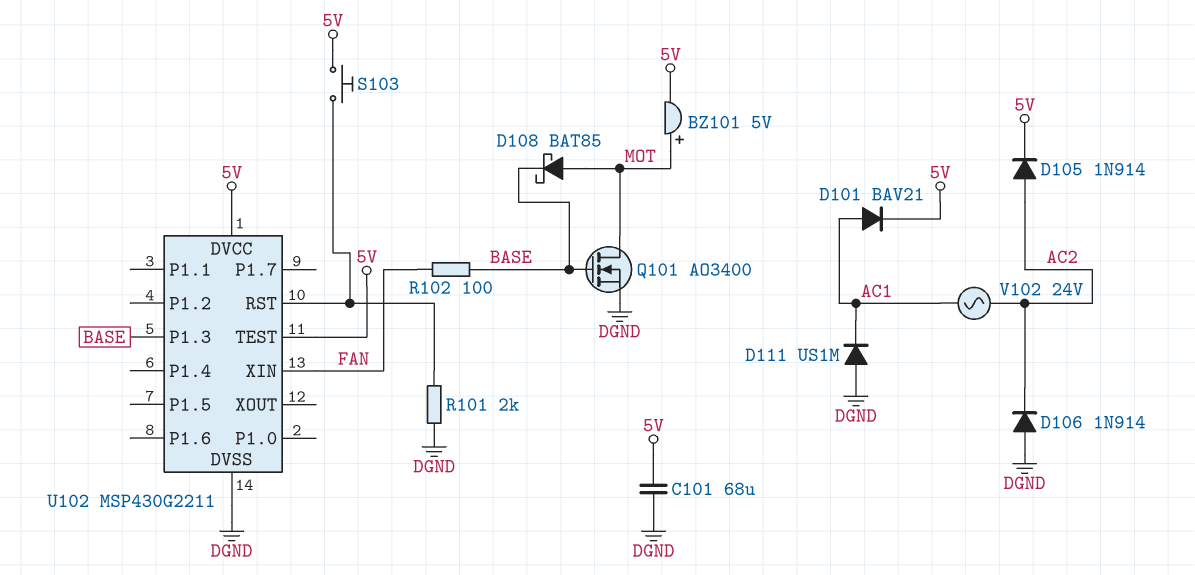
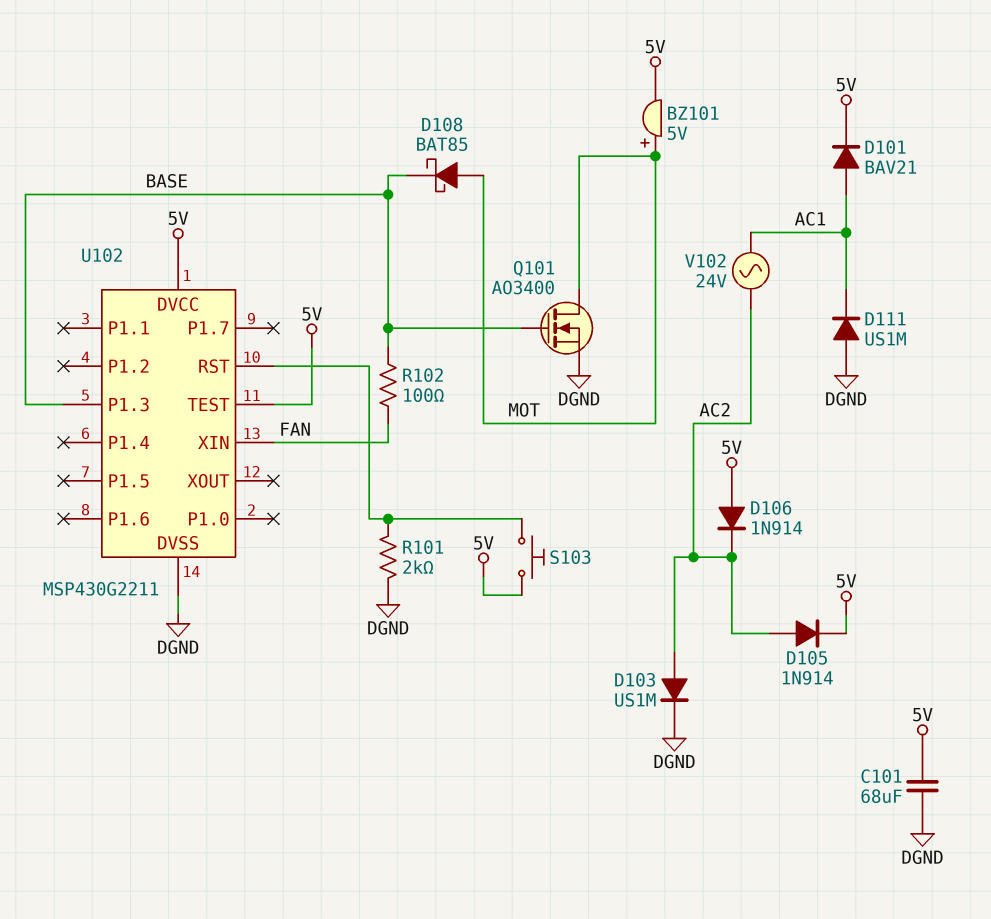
D103: none -> diode US1M (A AC2, K DGND)
D106: diode 1N914 (A DGND, K AC2) -> diode 1N914 (A 5V, K AC2)

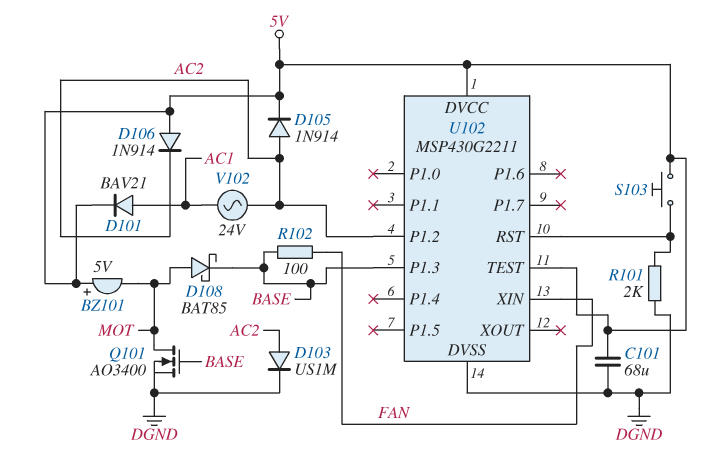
BZ101: buzzer 5V (plus MOT, minus 5V) -> buzzer 5V (plus 5V, minus MOT)
D111: diode US1M (A DGND, K AC1) -> none
U102 pin P1.2: none -> AC2

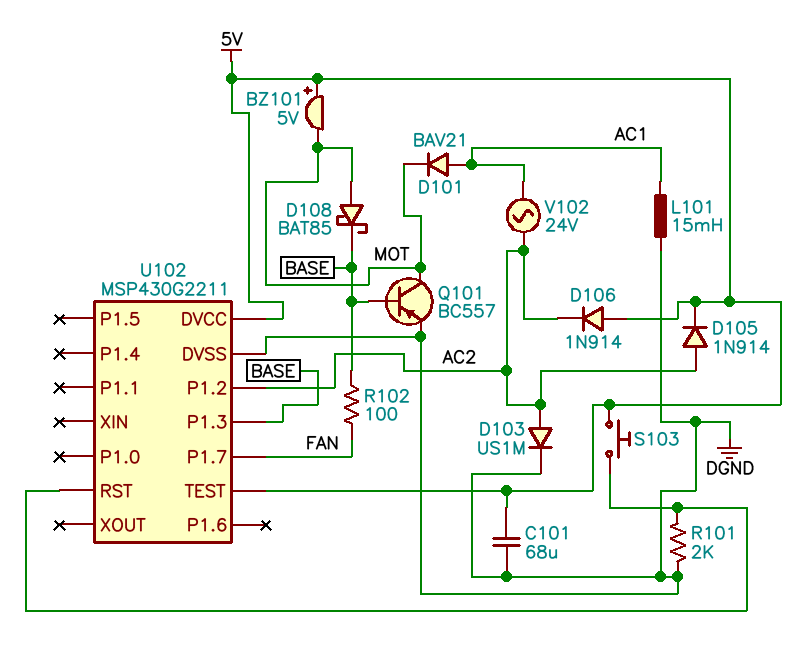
D101: diode BAV21 (A AC1, K 5V) -> diode BAV21 (A AC1, K MOT)
L101: none -> 15mH (AC1, DGND)
Q101: NMOS AO3400 (G BASE, D MOT, S DGND) -> PNP BC557 (B BASE, C MOT, E DGND)
U102 pin P1.7: none -> FAN
U102 pin XIN: FAN -> none

